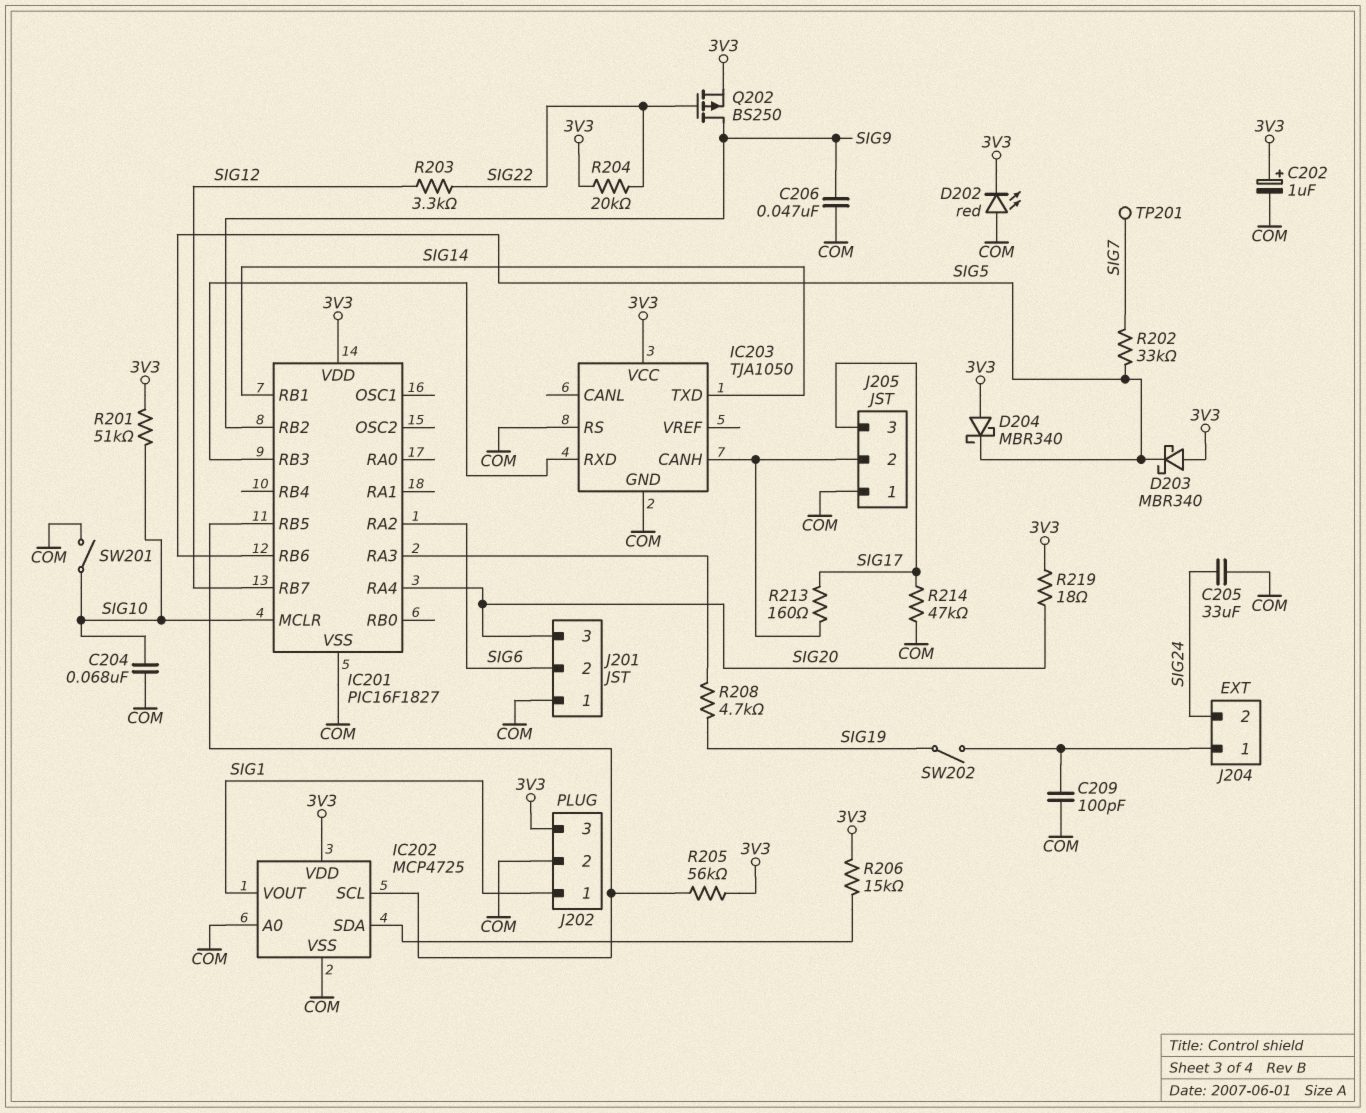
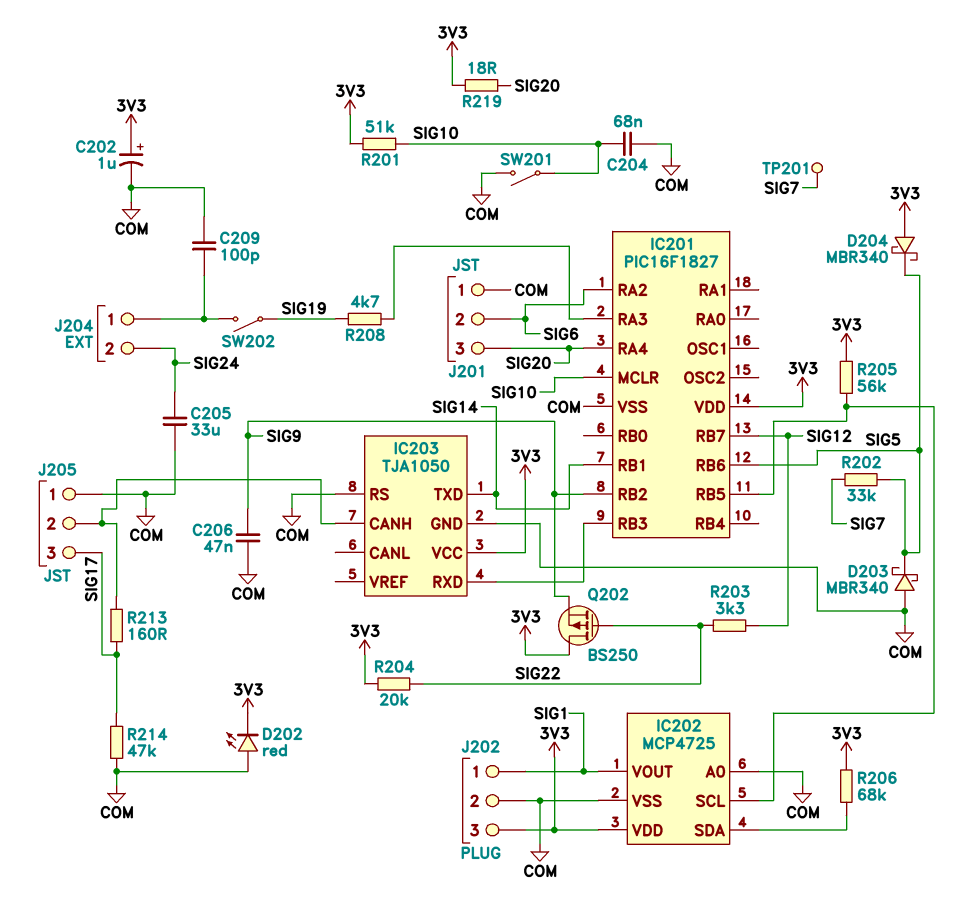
D203: schottky MBR340 (A 3V3, K SIG5) -> schottky MBR340 (A COM, K SIG5)
Q202: PMOS BS250 (G SIG22, D SIG9, S 3V3) -> PMOS BS250 (G SIG22, D 3V3, S SIG9)
R206: 15k (3V3, IC202/SDA) -> 68k (3V3, IC202/SDA)

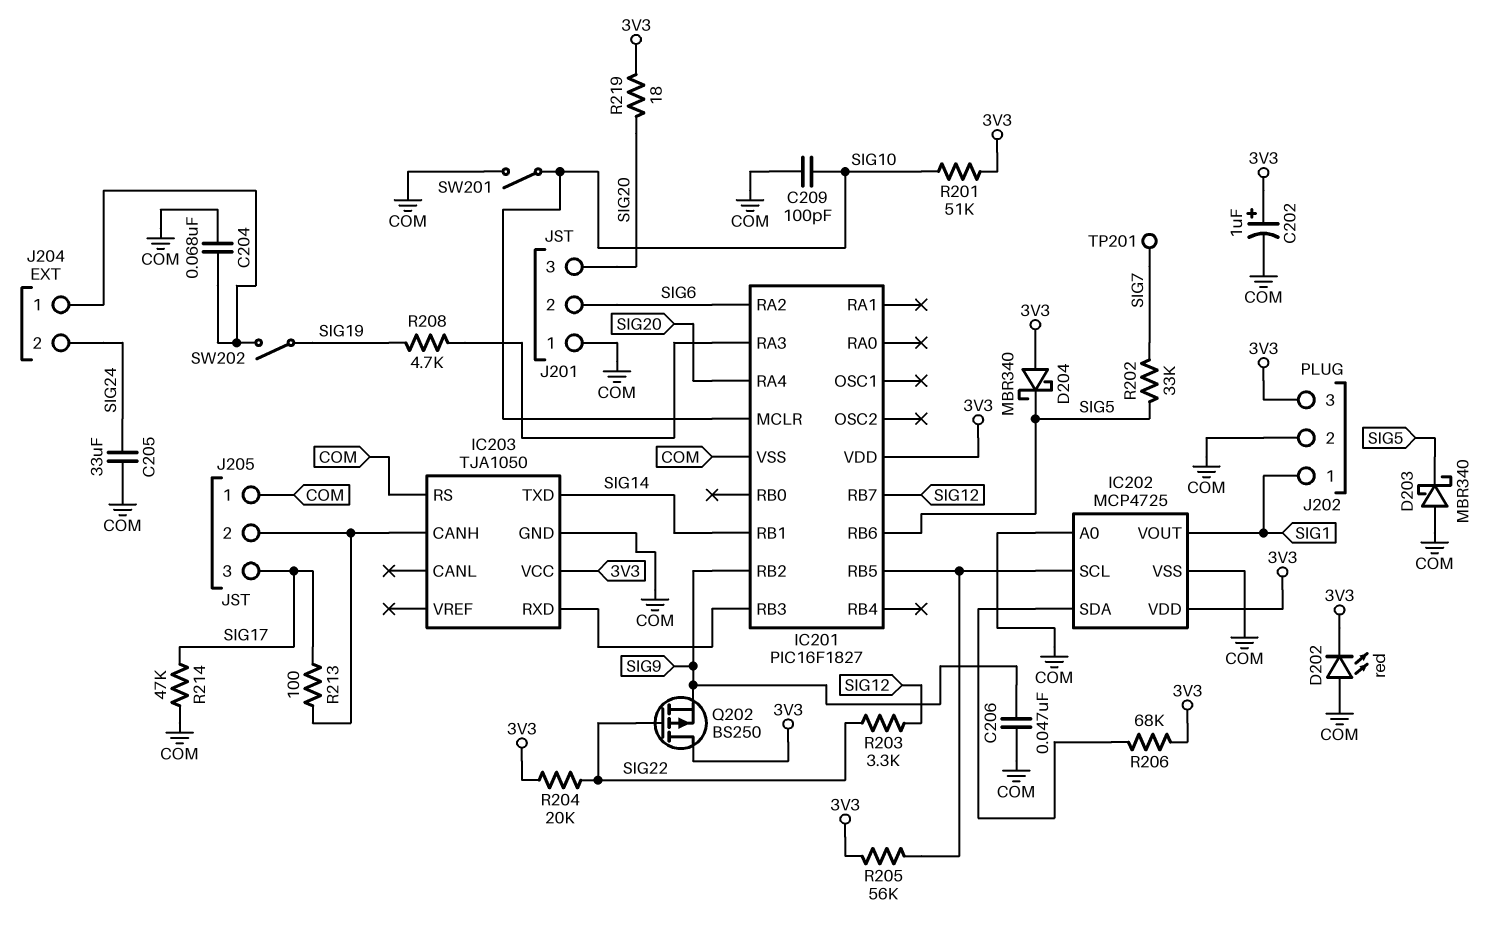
C204: 68nF (COM, SIG10) -> 68nF (COM, J204/1)
C209: 100pF (COM, J204/1) -> 100pF (COM, SIG10)
R213: 160 (IC203/CANH, SIG17) -> 100 (IC203/CANH, SIG17)

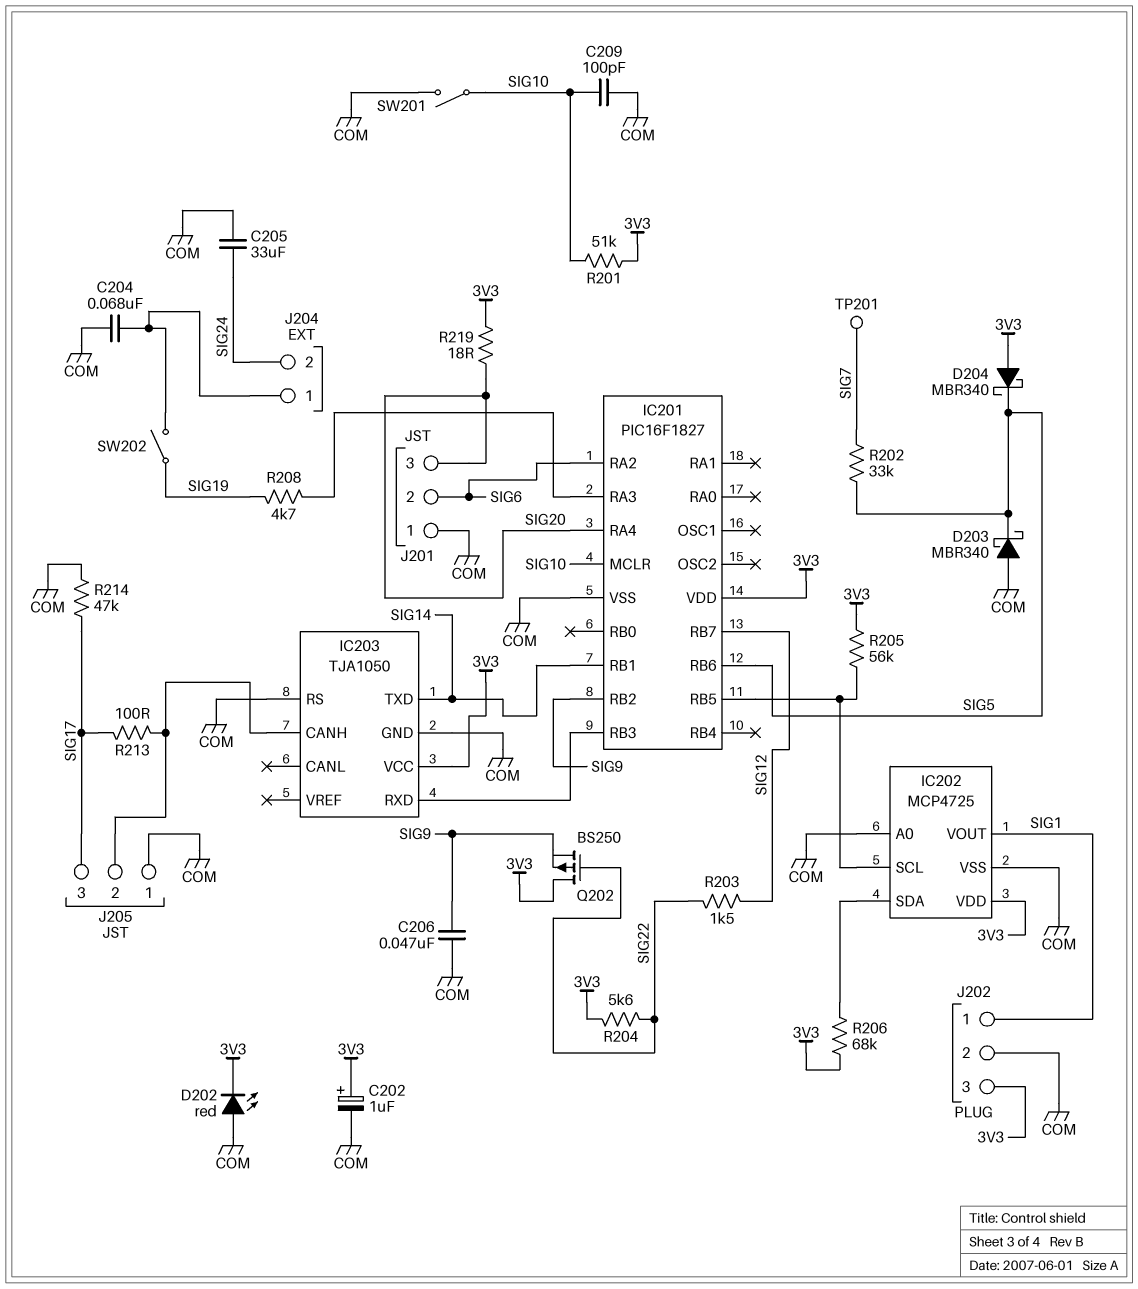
R203: 3.3k (SIG12, SIG22) -> 1.5k (SIG12, SIG22)
R204: 20k (3V3, SIG22) -> 5.6k (3V3, SIG22)

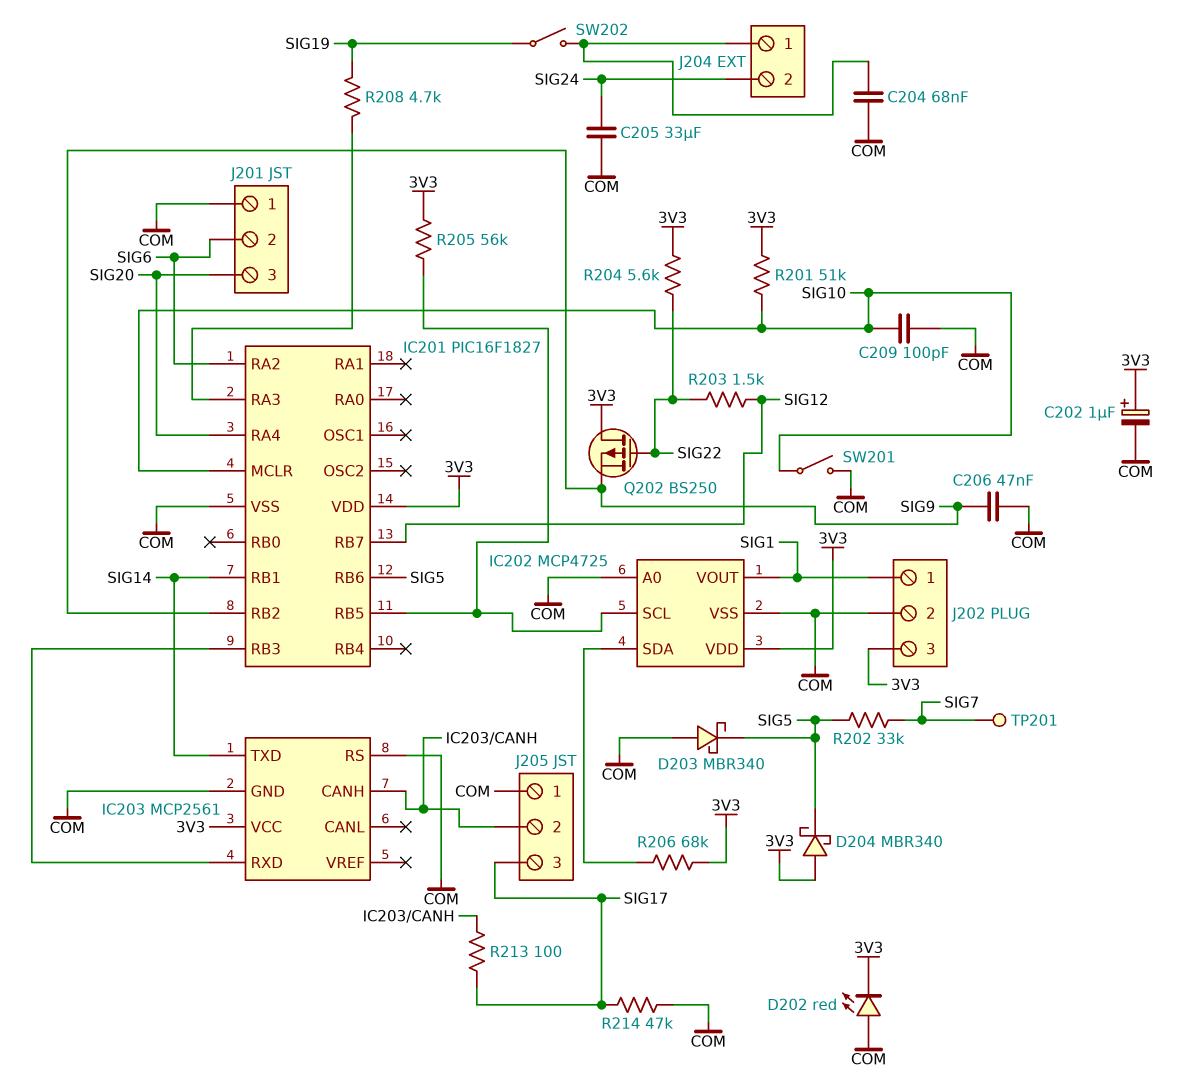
IC203: TJA1050 -> MCP2561
R219: 18 (3V3, SIG20) -> none

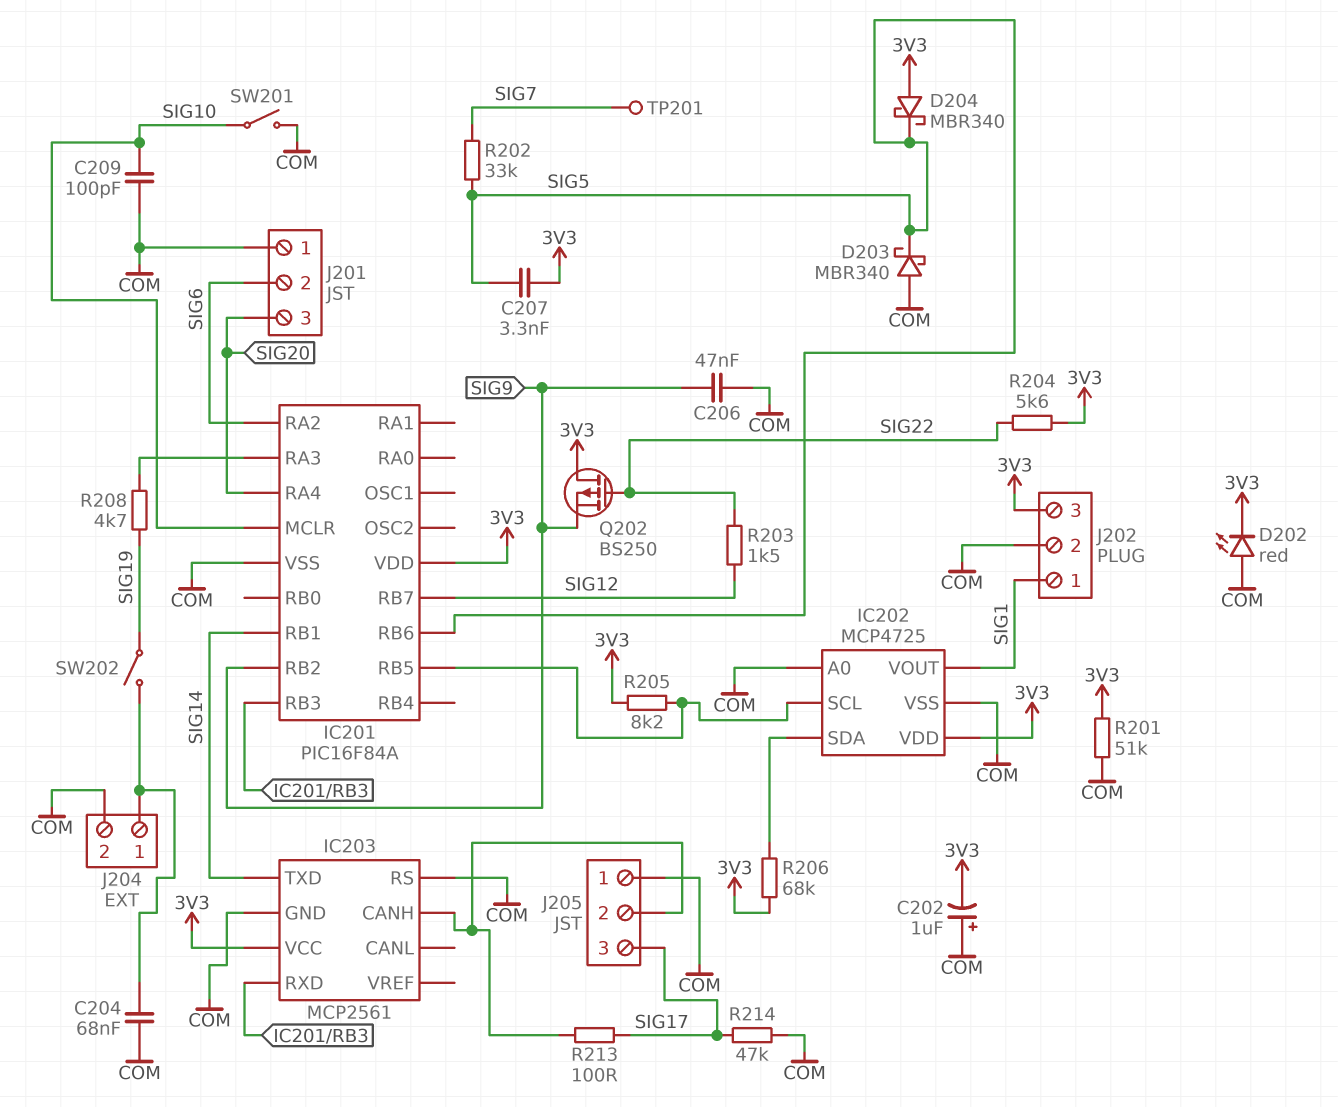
C202: 1uF (plus 3V3, minus COM) -> 1uF (plus COM, minus 3V3)
C205: 33uF (COM, SIG24) -> none
C207: none -> 3.3nF (3V3, SIG5)
IC201: PIC16F1827 -> PIC16F84A
J204 pin 2: SIG24 -> COM
R201: 51k (3V3, SIG10) -> 51k (3V3, COM)
R205: 56k (3V3, IC201/RB5) -> 8.2k (3V3, IC201/RB5)

